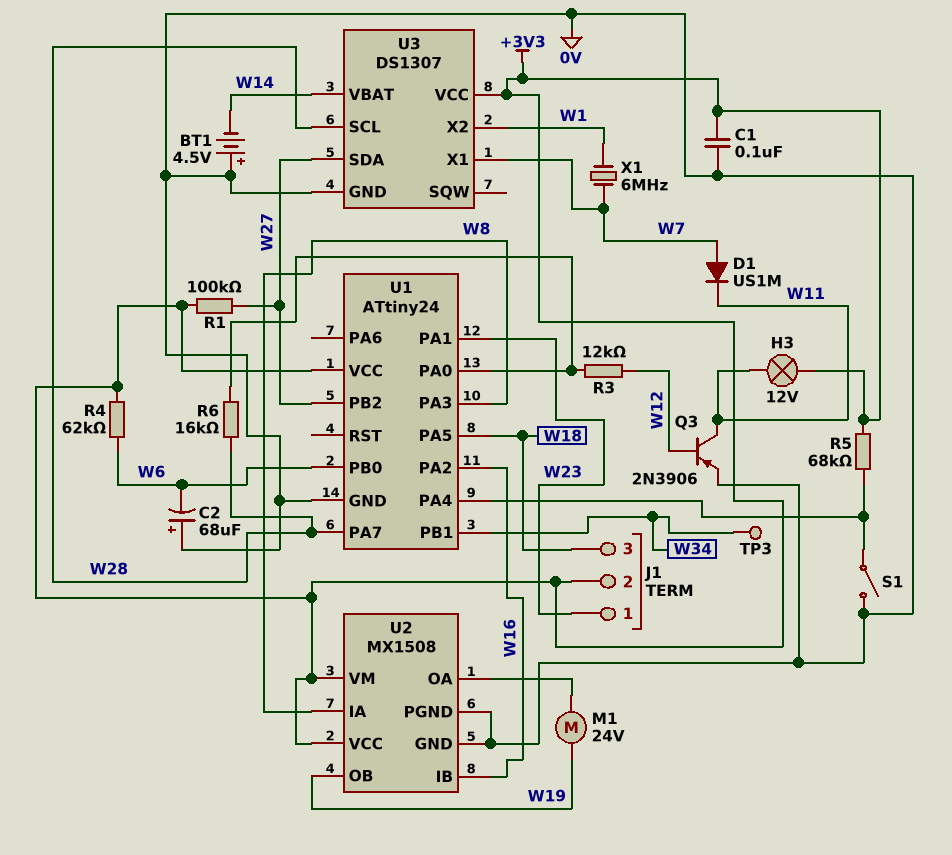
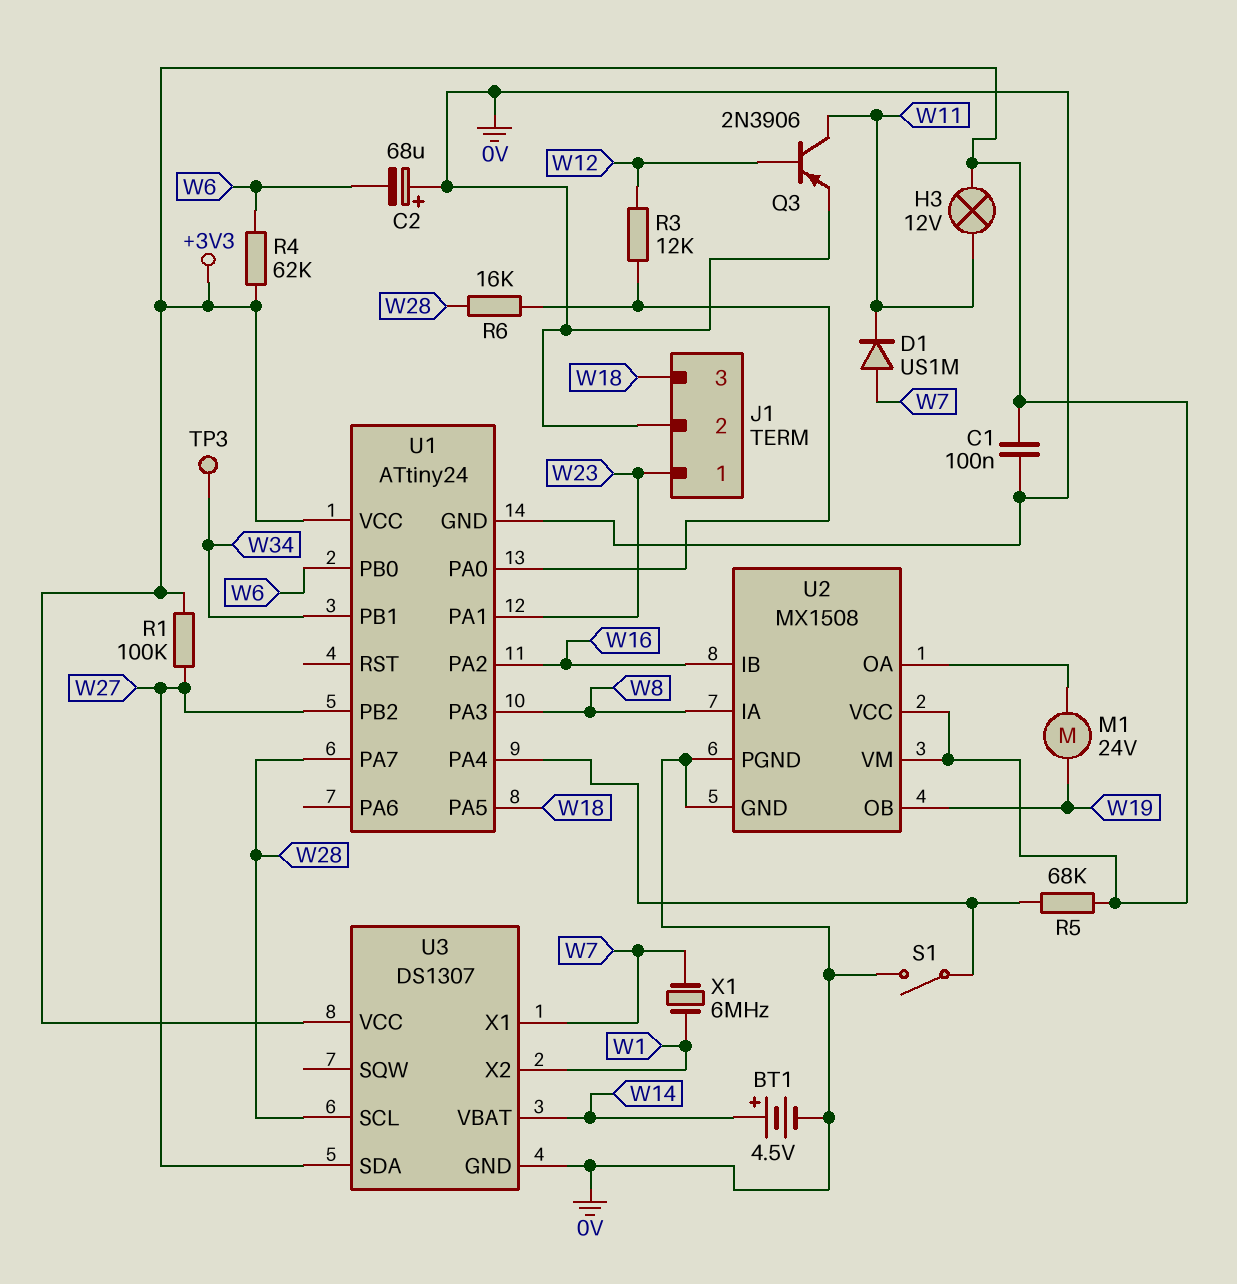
BT1: 4.5V (plus 0V, minus W14) -> 4.5V (plus W14, minus 0V)
J1 pin 2: +3V3 -> 0V

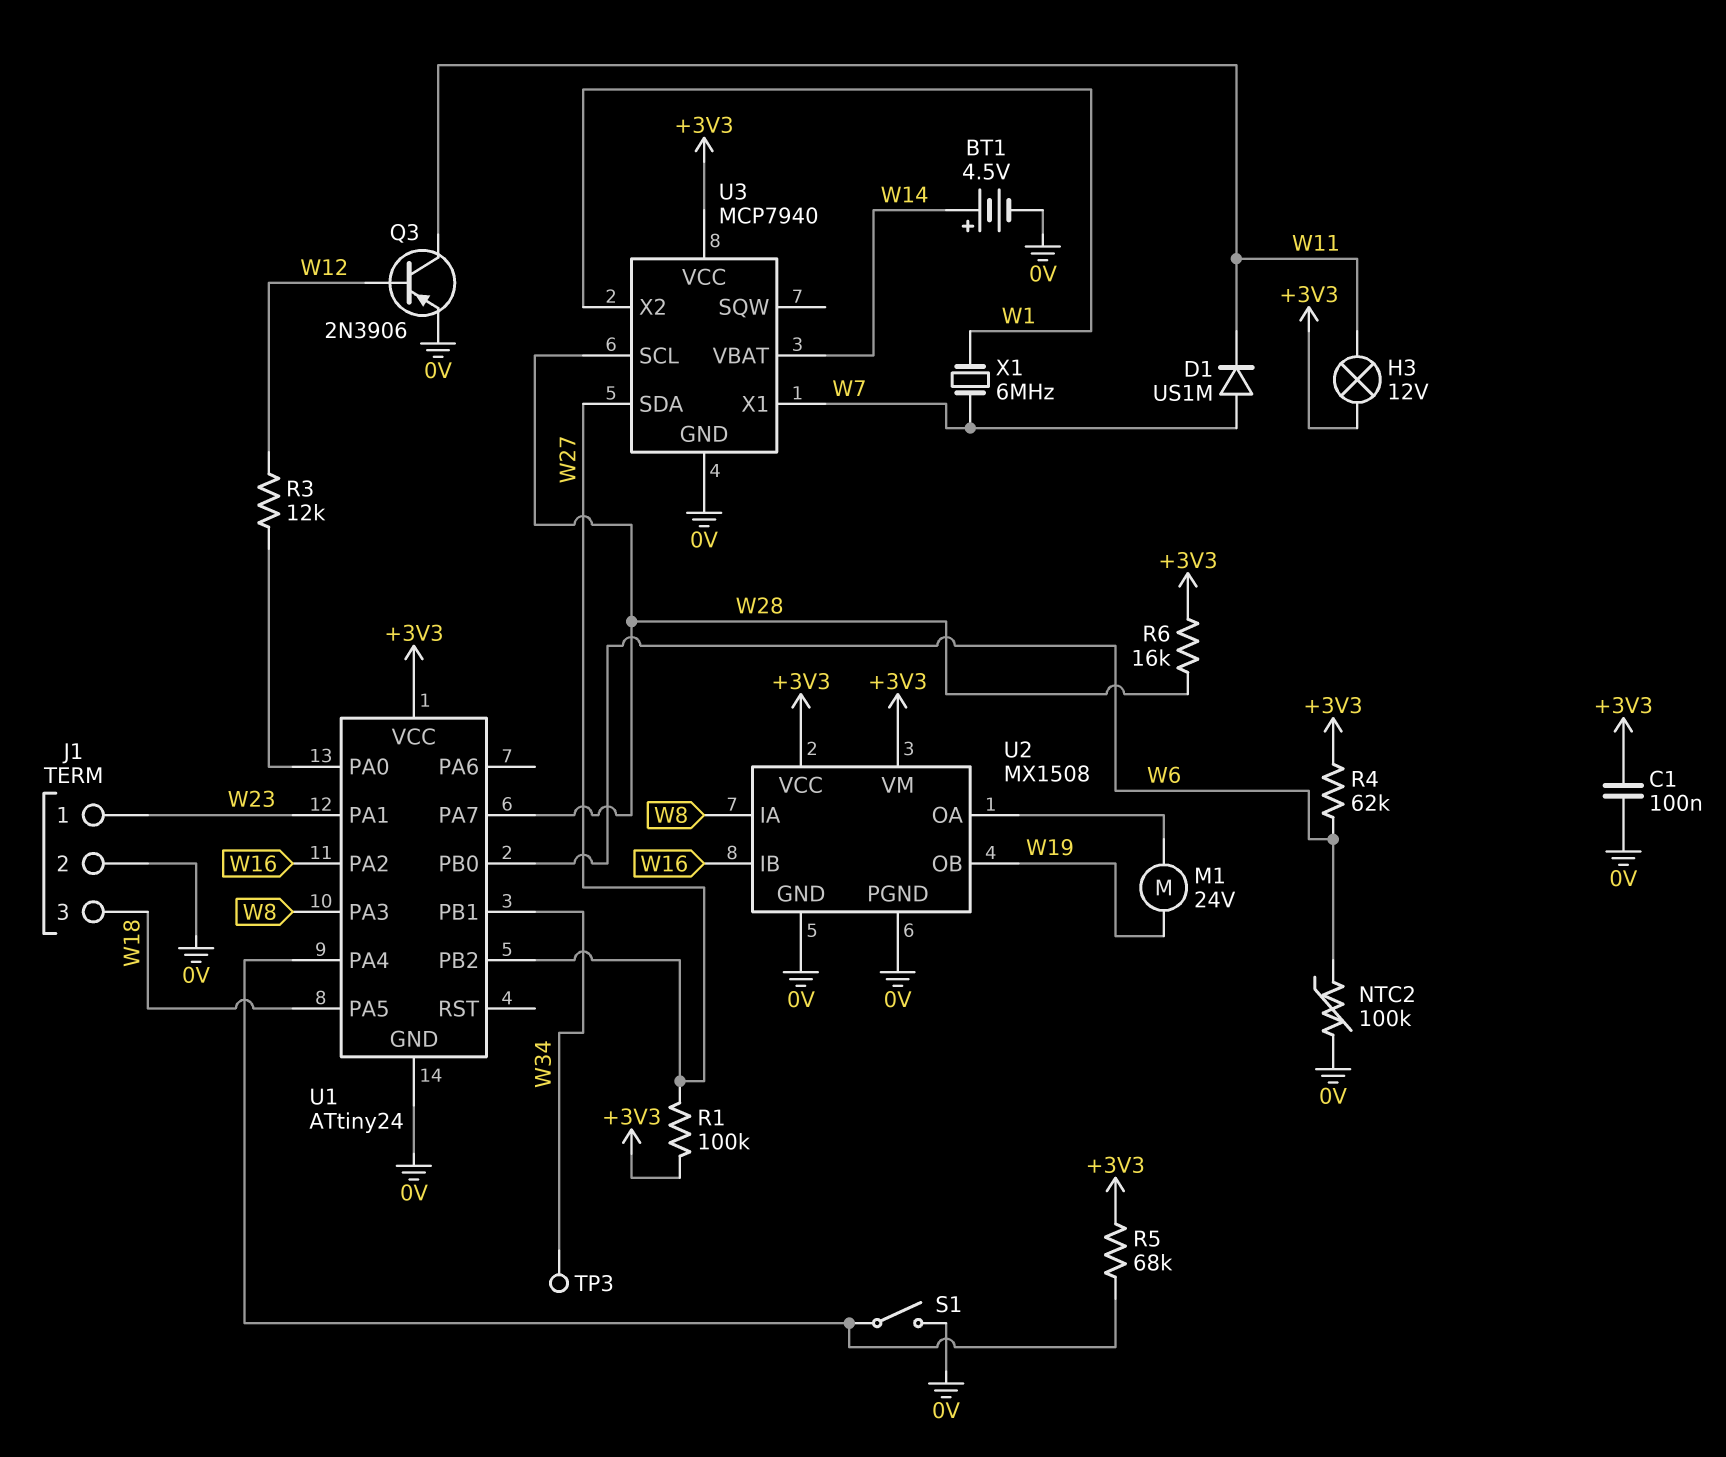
C2: 68uF (plus 0V, minus W6) -> none
NTC2: none -> 100k (0V, W6)
R6: 16k (U1/PA0, W28) -> 16k (+3V3, W28)
U3: DS1307 -> MCP7940

